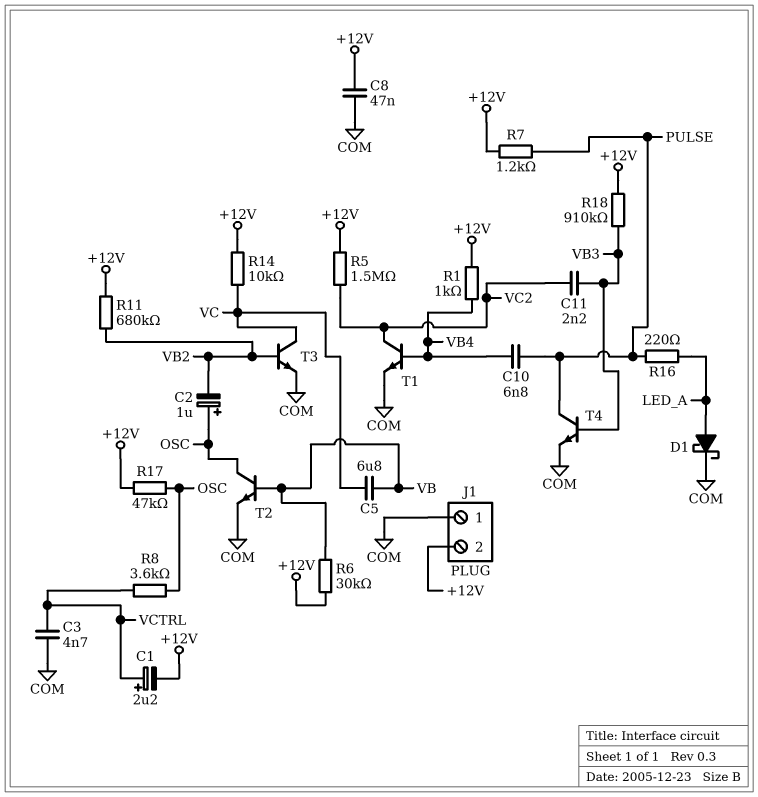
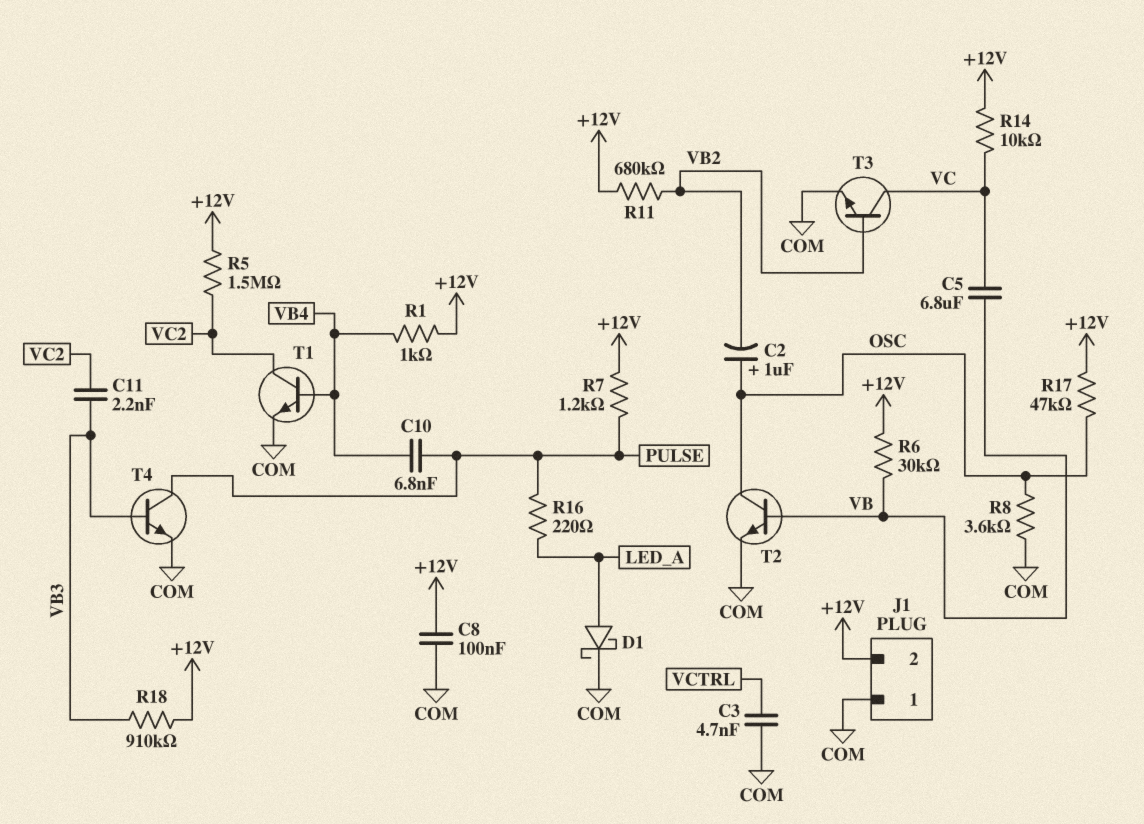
C1: 2.2uF (plus VCTRL, minus +12V) -> none
C8: 47nF (+12V, COM) -> 100nF (+12V, COM)
R8: 3.6k (OSC, VCTRL) -> 3.6k (COM, OSC)

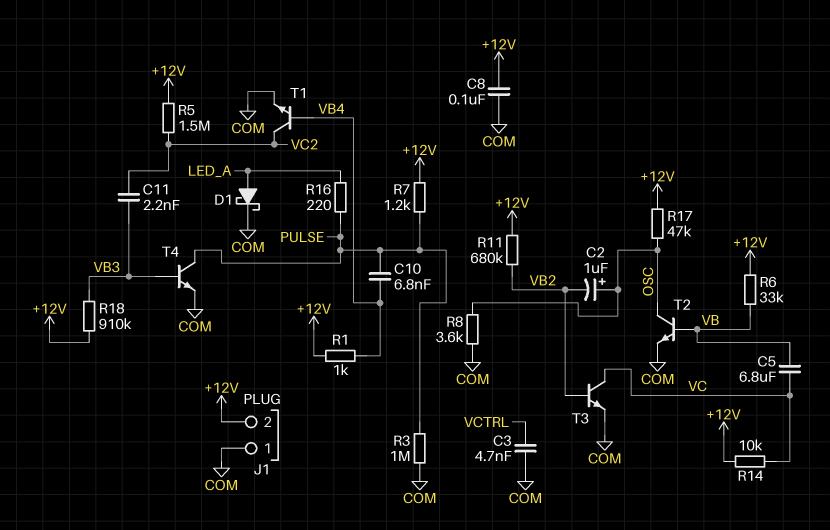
R3: none -> 1M (COM, PULSE)
R6: 30k (+12V, VB) -> 33k (+12V, VB)

